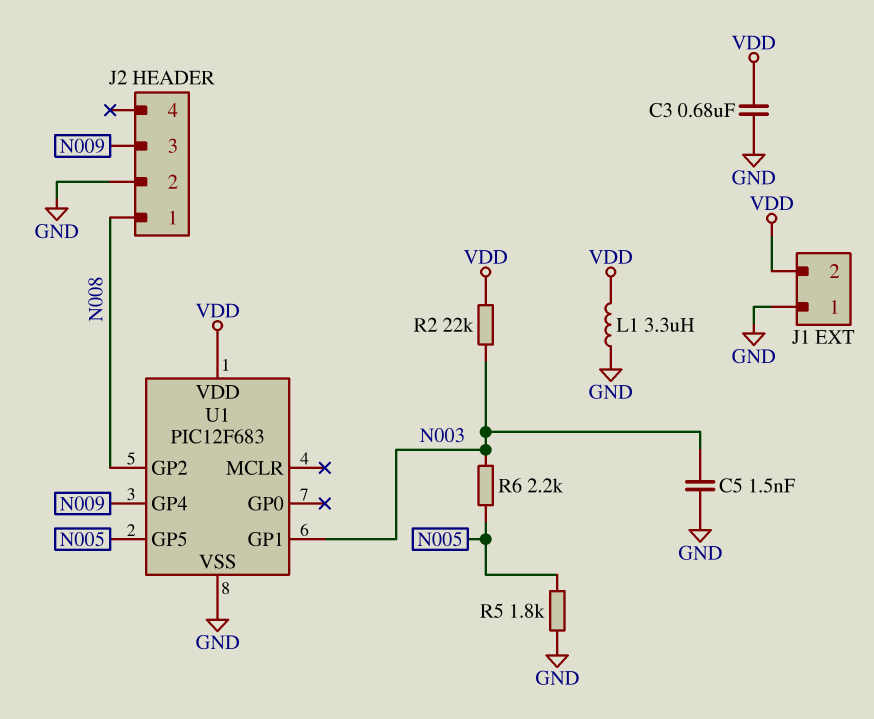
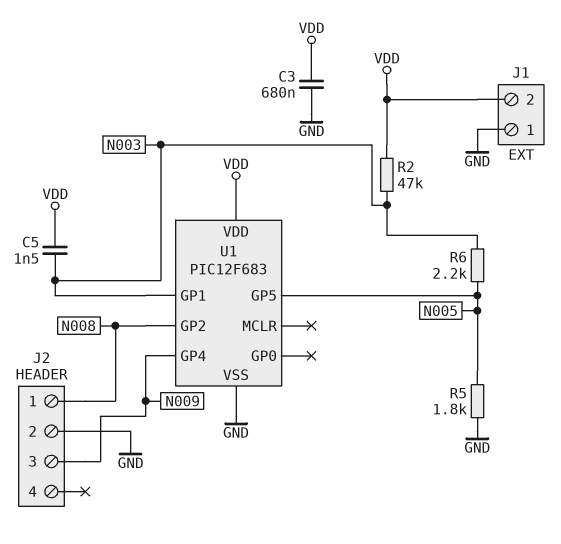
C5: 1.5nF (GND, N003) -> 1.5nF (N003, VDD)
L1: 3.3uH (GND, VDD) -> none
R2: 22k (N003, VDD) -> 47k (N003, VDD)

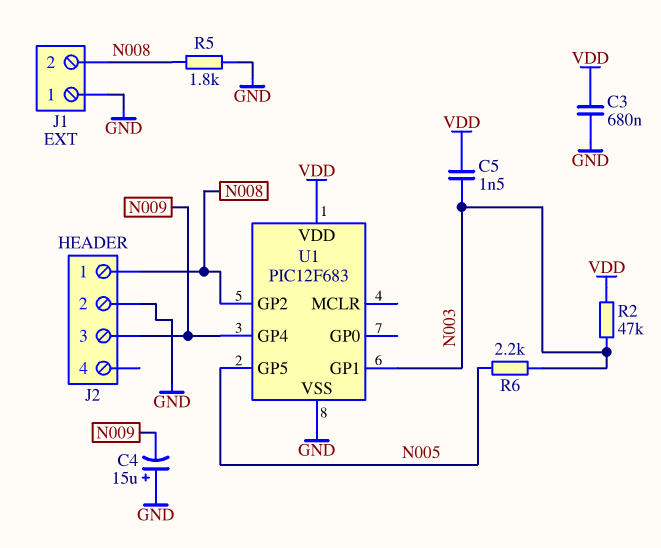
C4: none -> 15uF (plus GND, minus N009)
J1 pin 2: VDD -> N008
R5: 1.8k (GND, N005) -> 1.8k (GND, N008)

